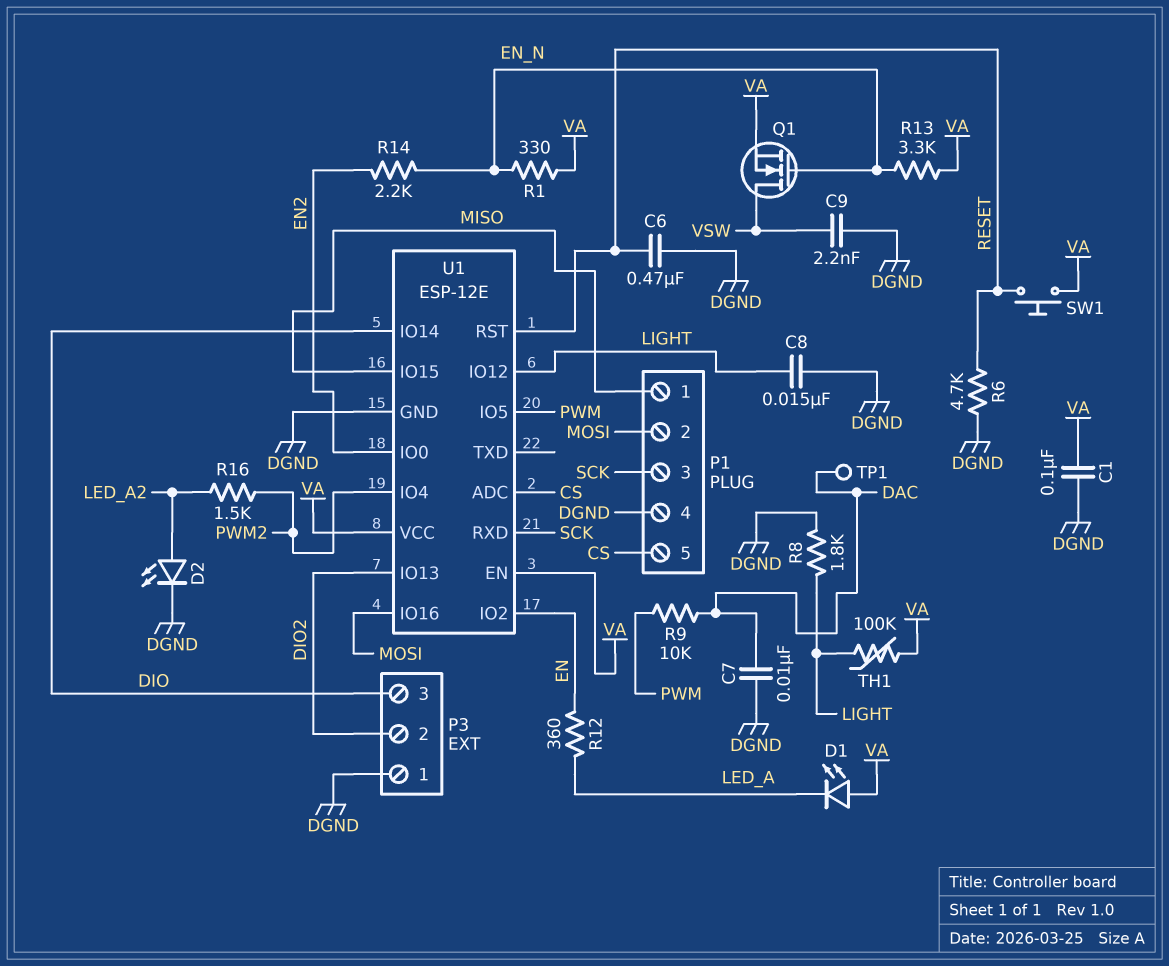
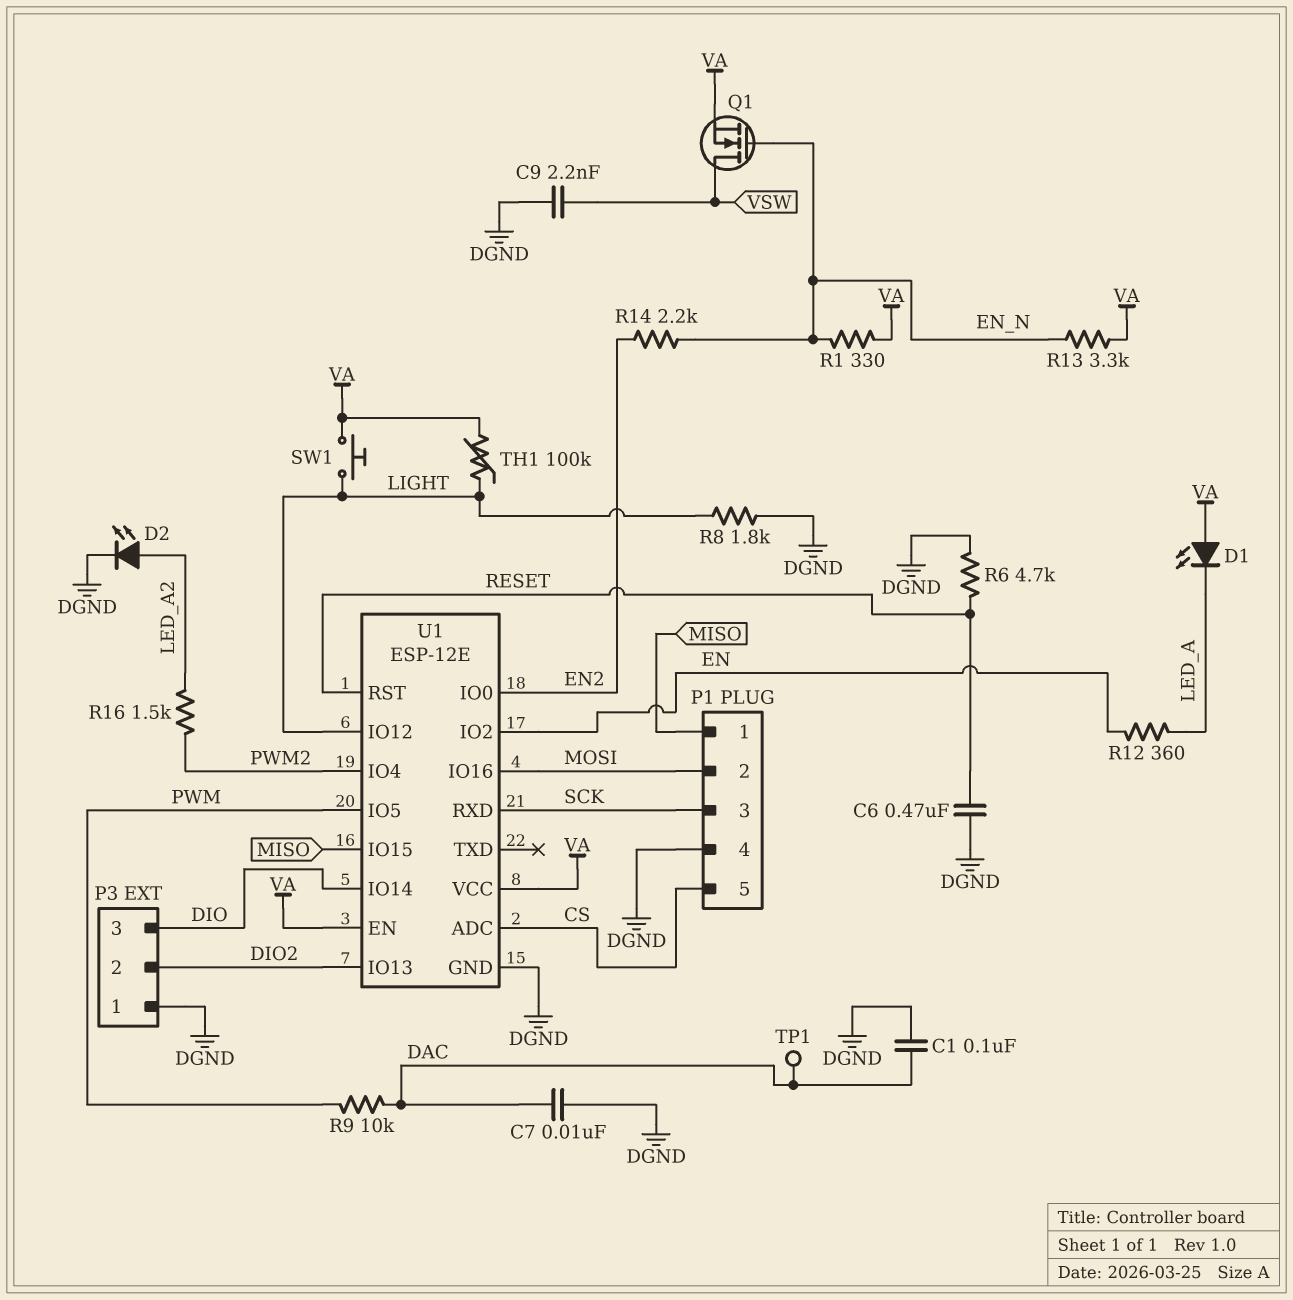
C1: 100nF (DGND, VA) -> 100nF (DAC, DGND)
C8: 15nF (DGND, LIGHT) -> none
SW1: button (RESET, VA) -> button (LIGHT, VA)

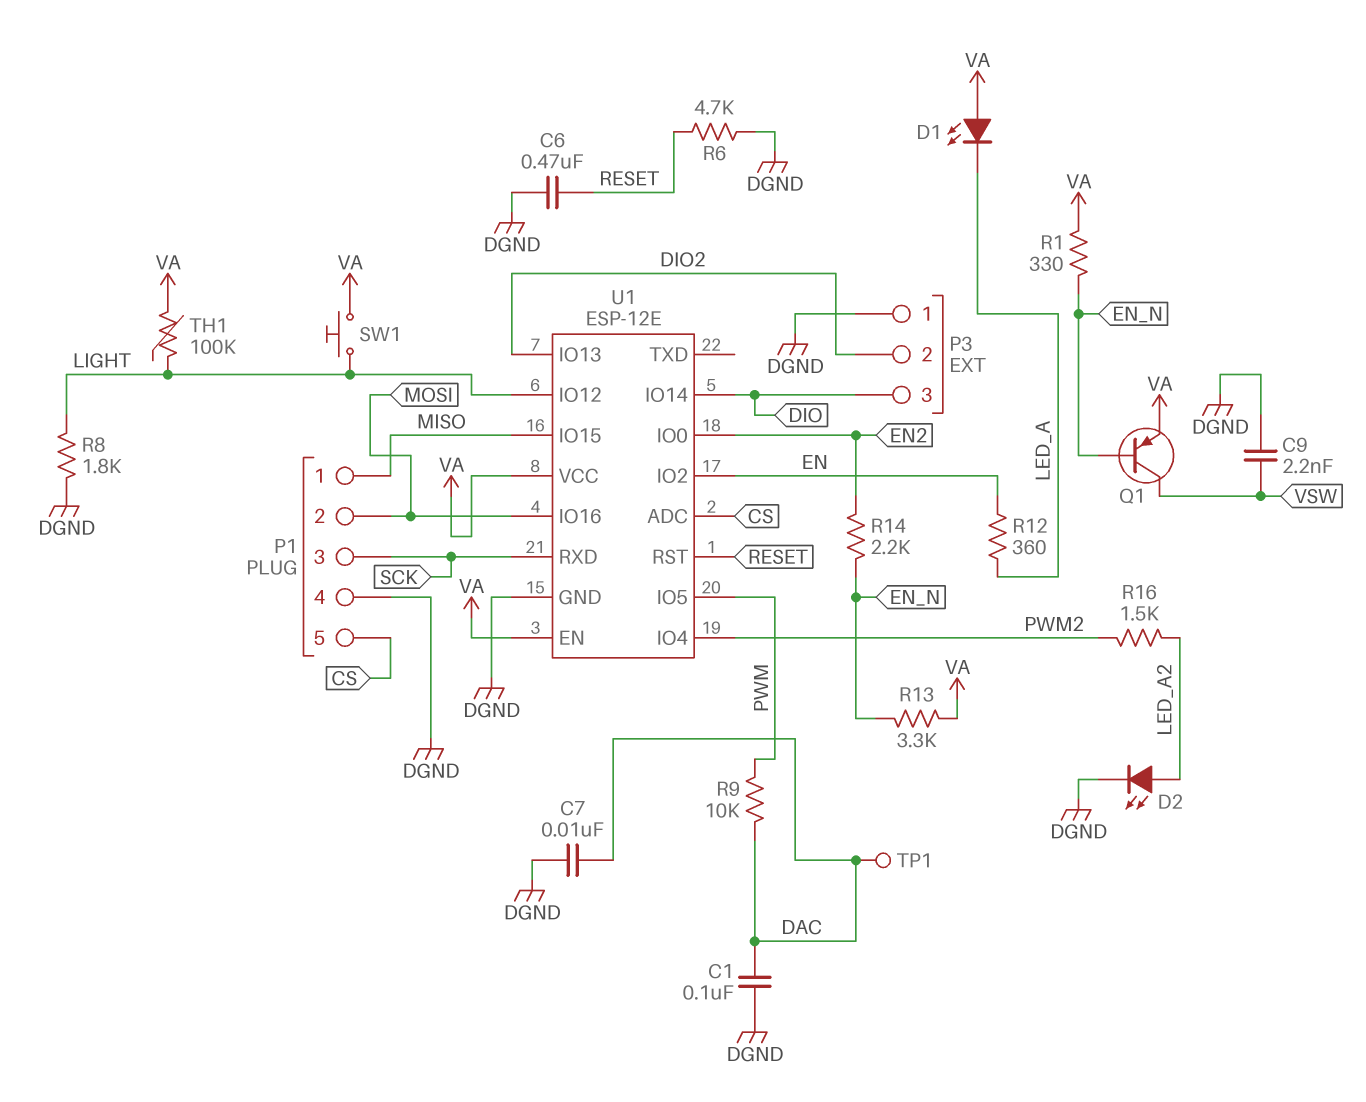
Q1: NMOS (G EN_N, D VSW, S VA) -> PNP (B EN_N, C VSW, E VA)

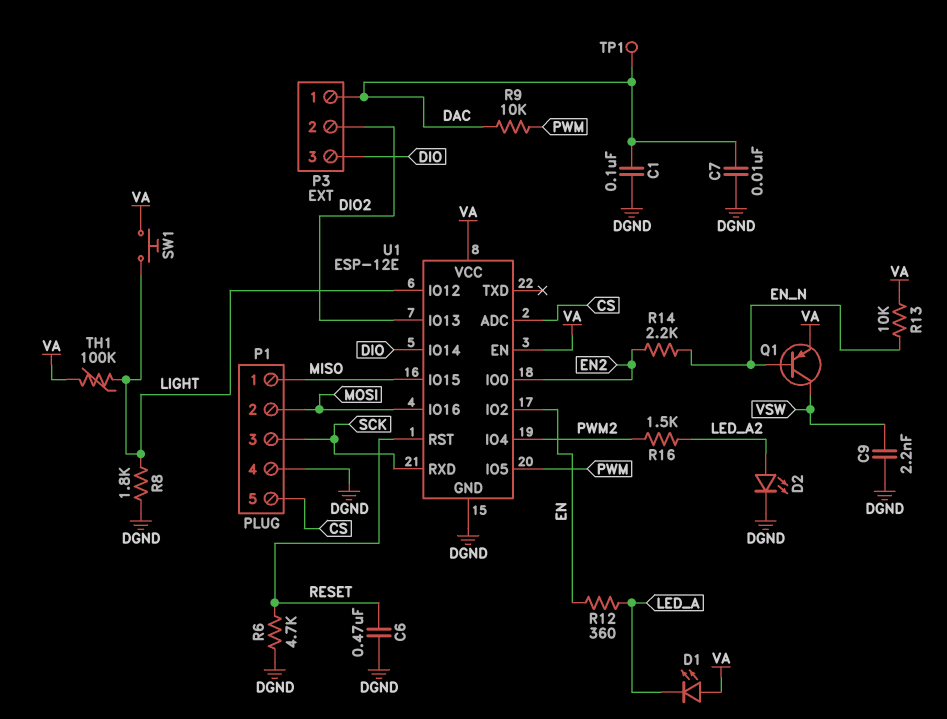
P3 pin 1: DGND -> DAC
R1: 330 (EN_N, VA) -> none
R13: 3.3k (EN_N, VA) -> 10k (EN_N, VA)

